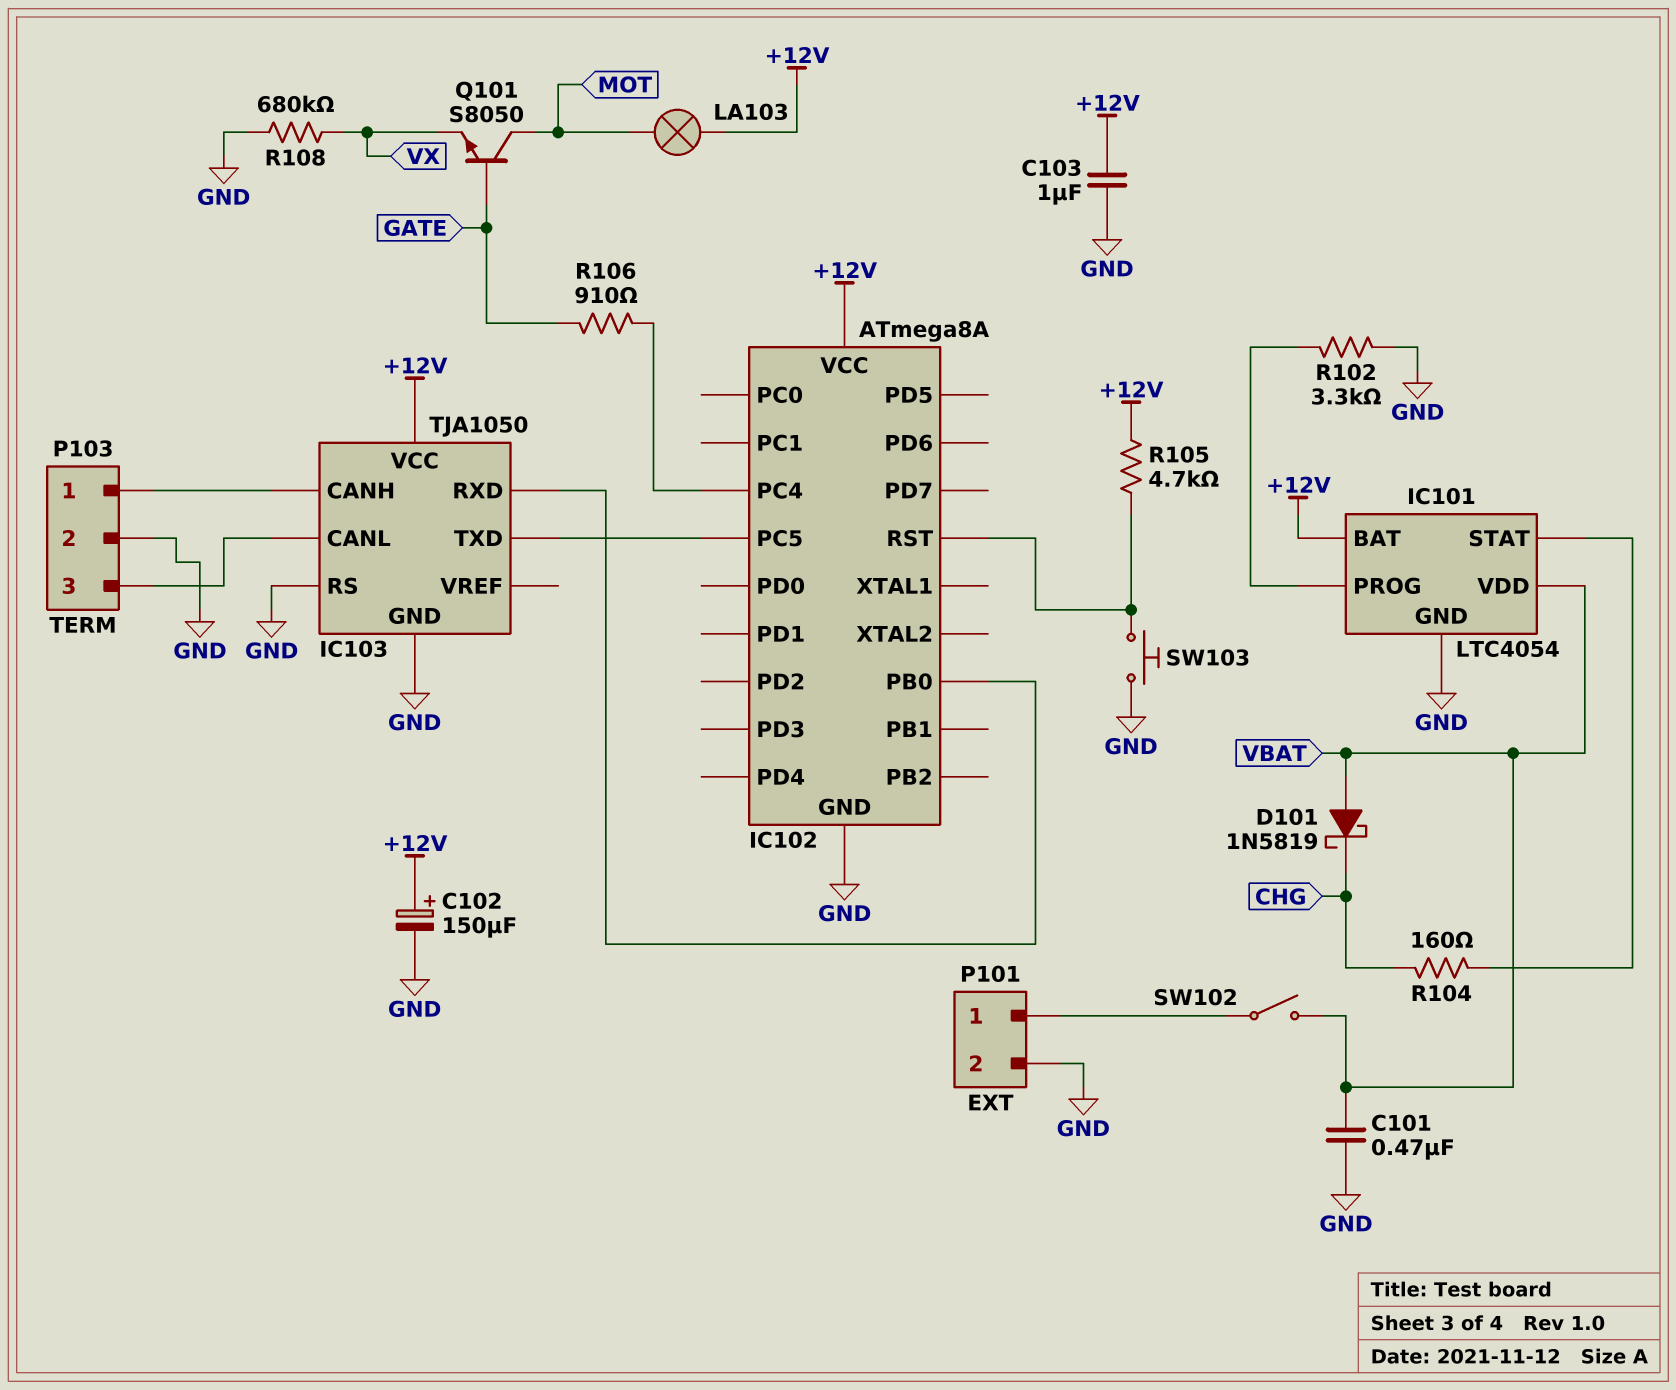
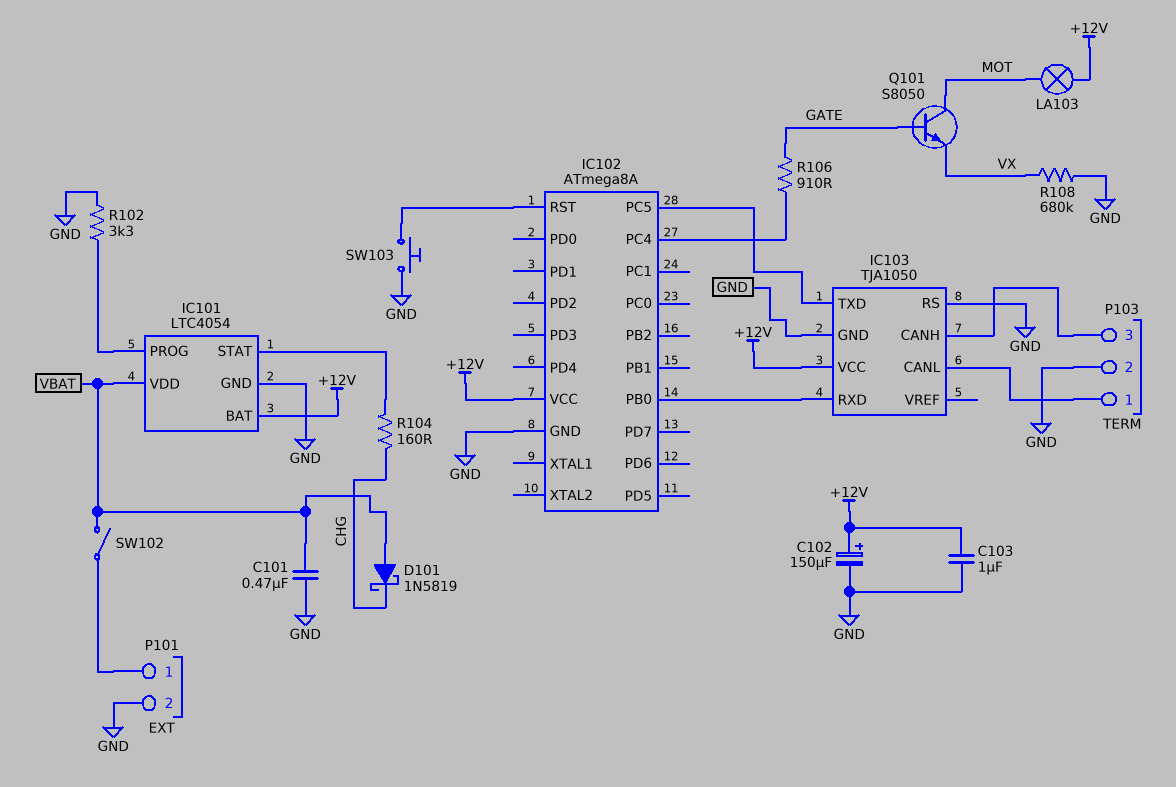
P103 pin 1: IC103/CANH -> IC103/CANL
P103 pin 3: IC103/CANL -> IC103/CANH
R105: 4.7k (+12V, IC102/RST) -> none

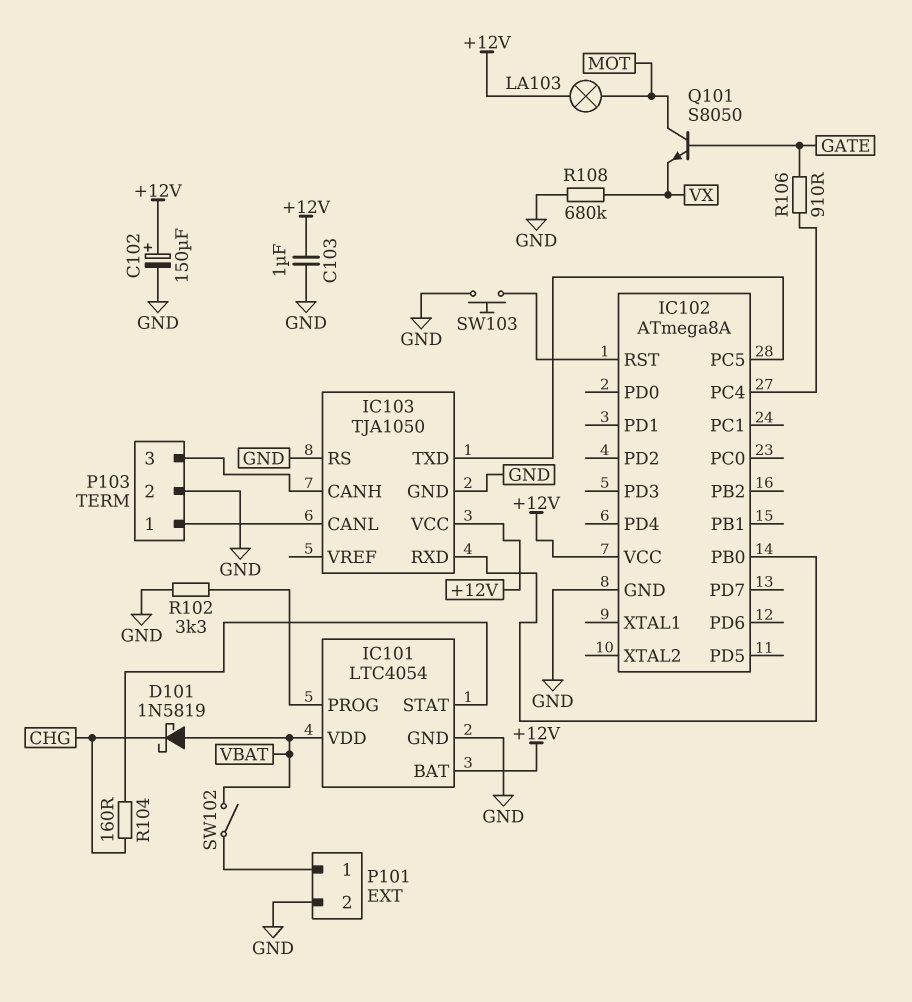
C101: 470nF (GND, VBAT) -> none

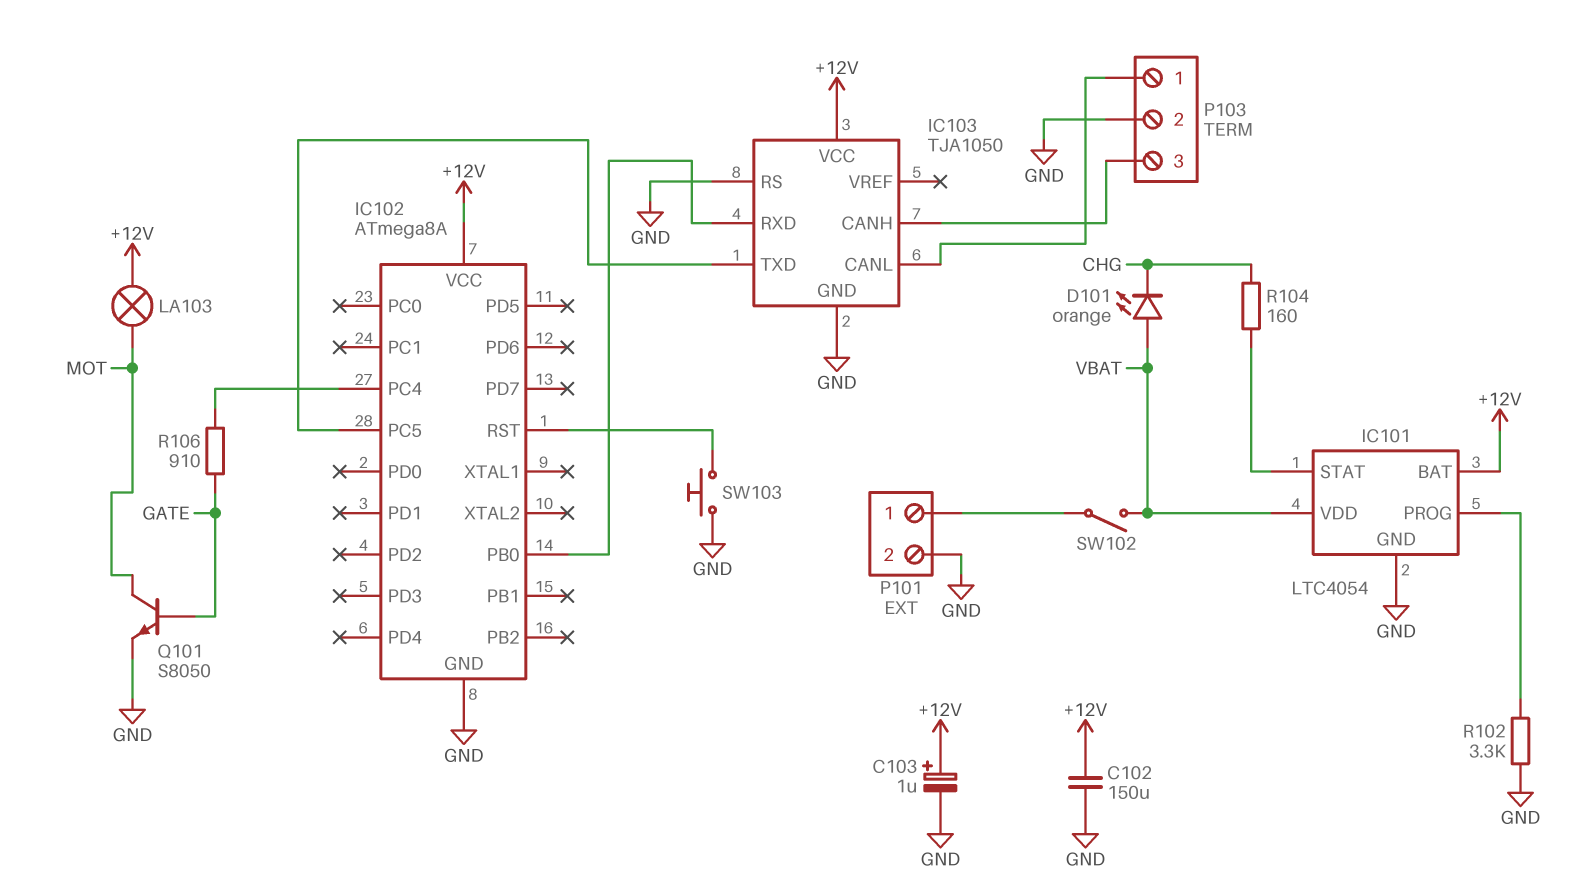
C102: 150uF (plus +12V, minus GND) -> 150uF (+12V, GND)
C103: 1uF (+12V, GND) -> 1uF (plus +12V, minus GND)
D101: schottky 1N5819 (A VBAT, K CHG) -> LED orange (A VBAT, K CHG)
Q101: NPN S8050 (B GATE, C MOT, E VX) -> NPN S8050 (B GATE, C MOT, E GND)
R108: 680k (GND, VX) -> none

